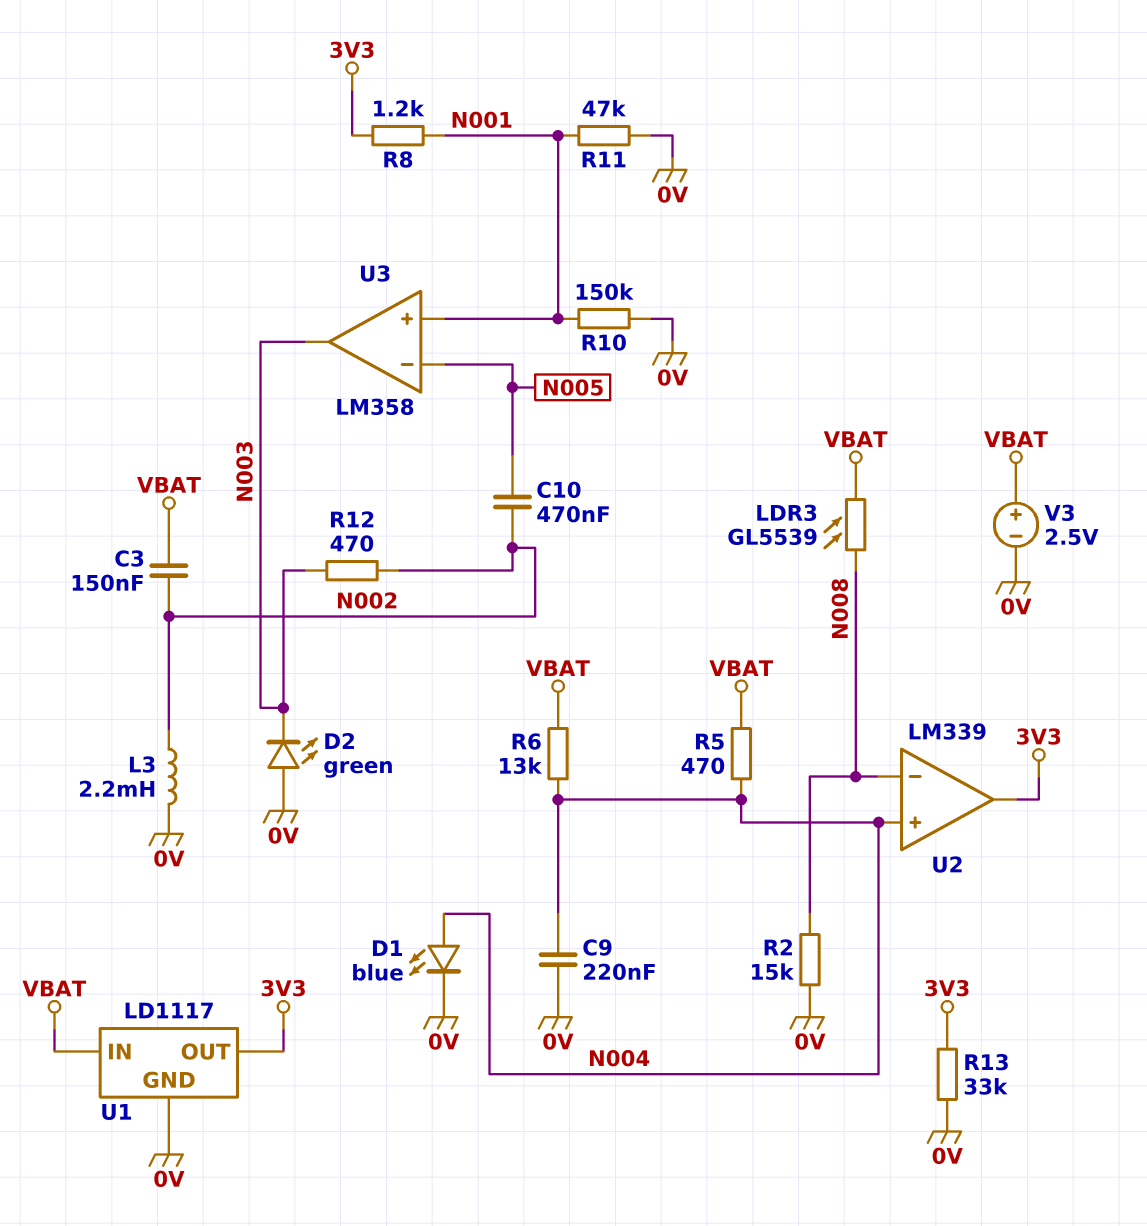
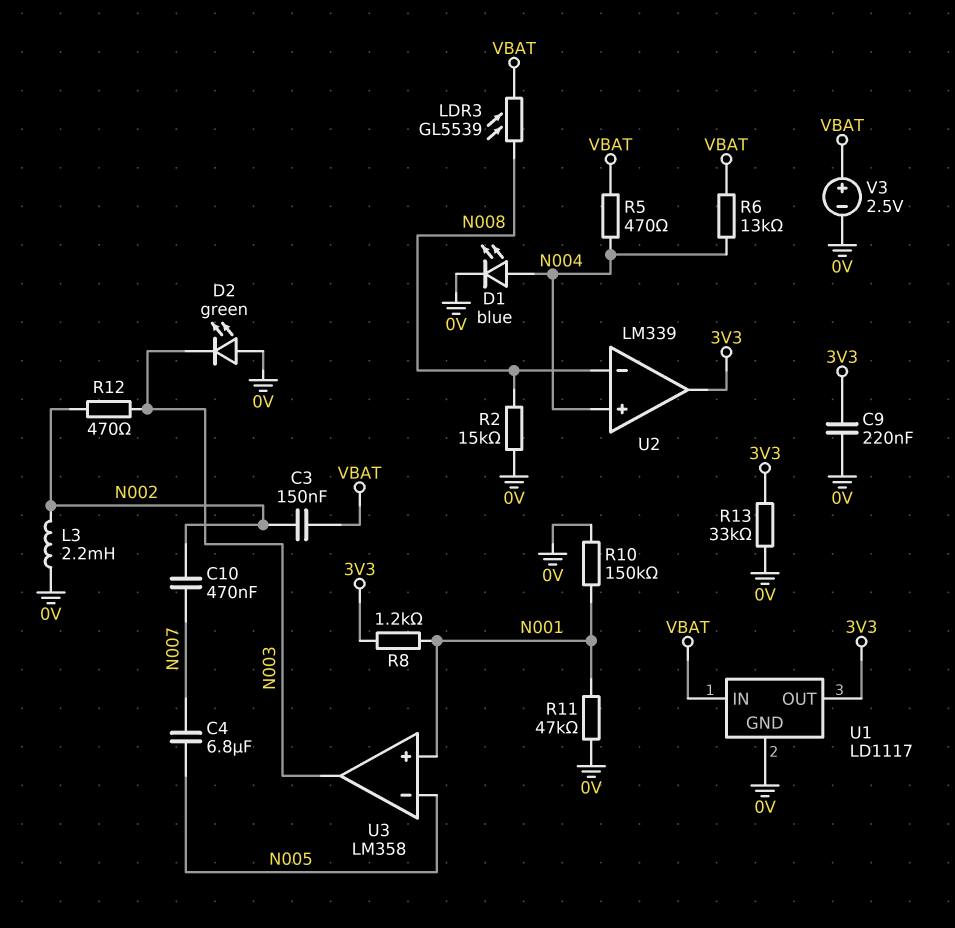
C4: none -> 6.8uF (N005, N007)
C9: 220nF (0V, N004) -> 220nF (0V, 3V3)
C10: 470nF (N002, N005) -> 470nF (N002, N007)

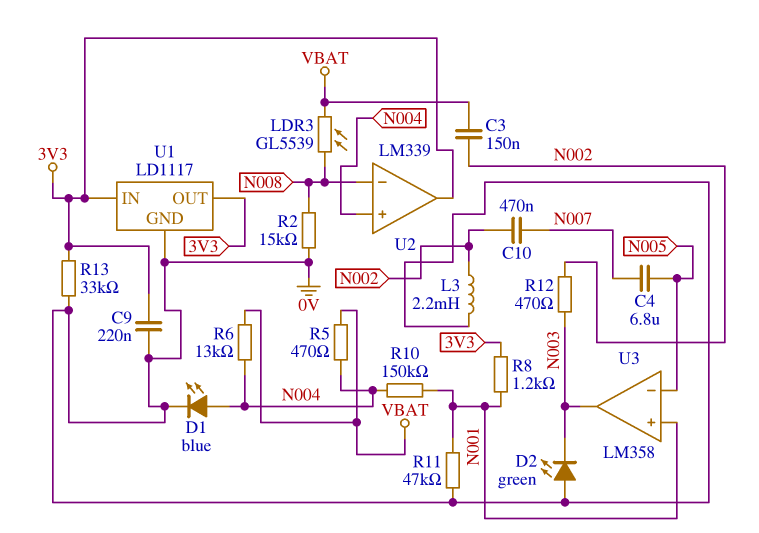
R10: 150k (0V, N001) -> 150k (N001, N004)
U1 pin IN: VBAT -> 3V3
V3: 2.5V (plus VBAT, minus 0V) -> none

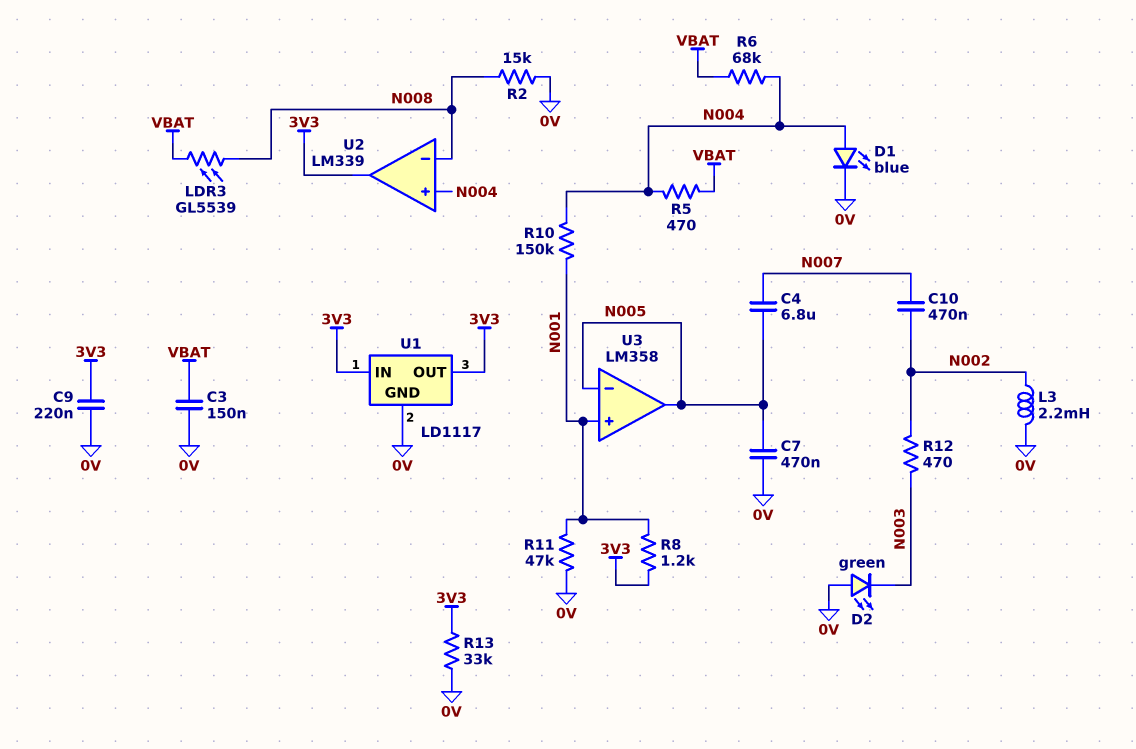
C3: 150nF (N002, VBAT) -> 150nF (0V, VBAT)
C7: none -> 470nF (0V, N005)
R6: 13k (N004, VBAT) -> 68k (N004, VBAT)
U3 pin out: N003 -> N005

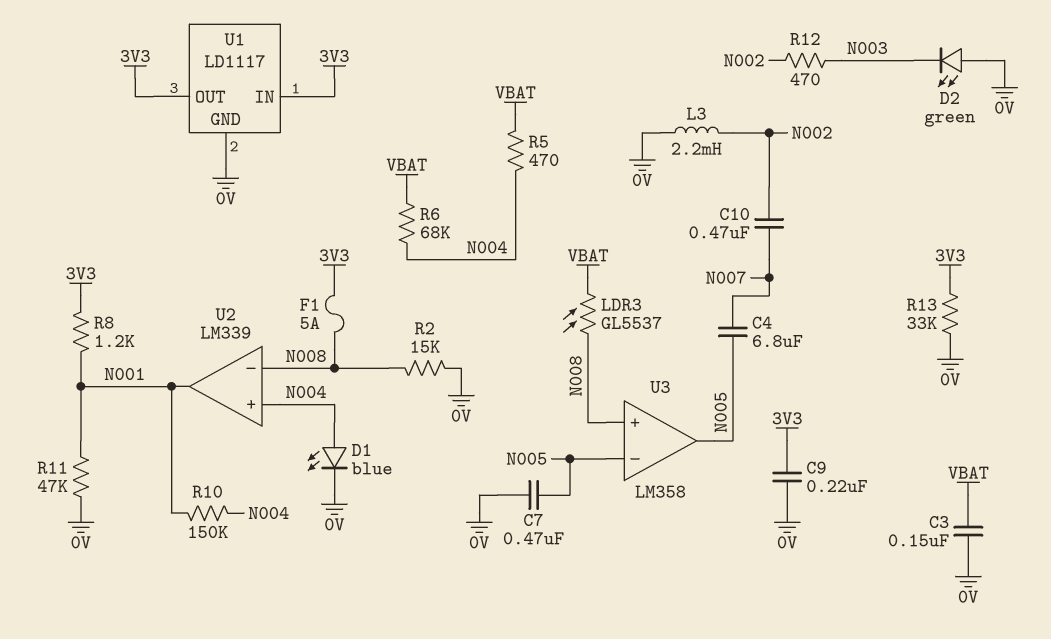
F1: none -> 5A (3V3, N008)
LDR3: GL5539 (N008, VBAT) -> GL5537 (N008, VBAT)
U2 pin out: 3V3 -> N001
U3 pin in+: N001 -> N008

